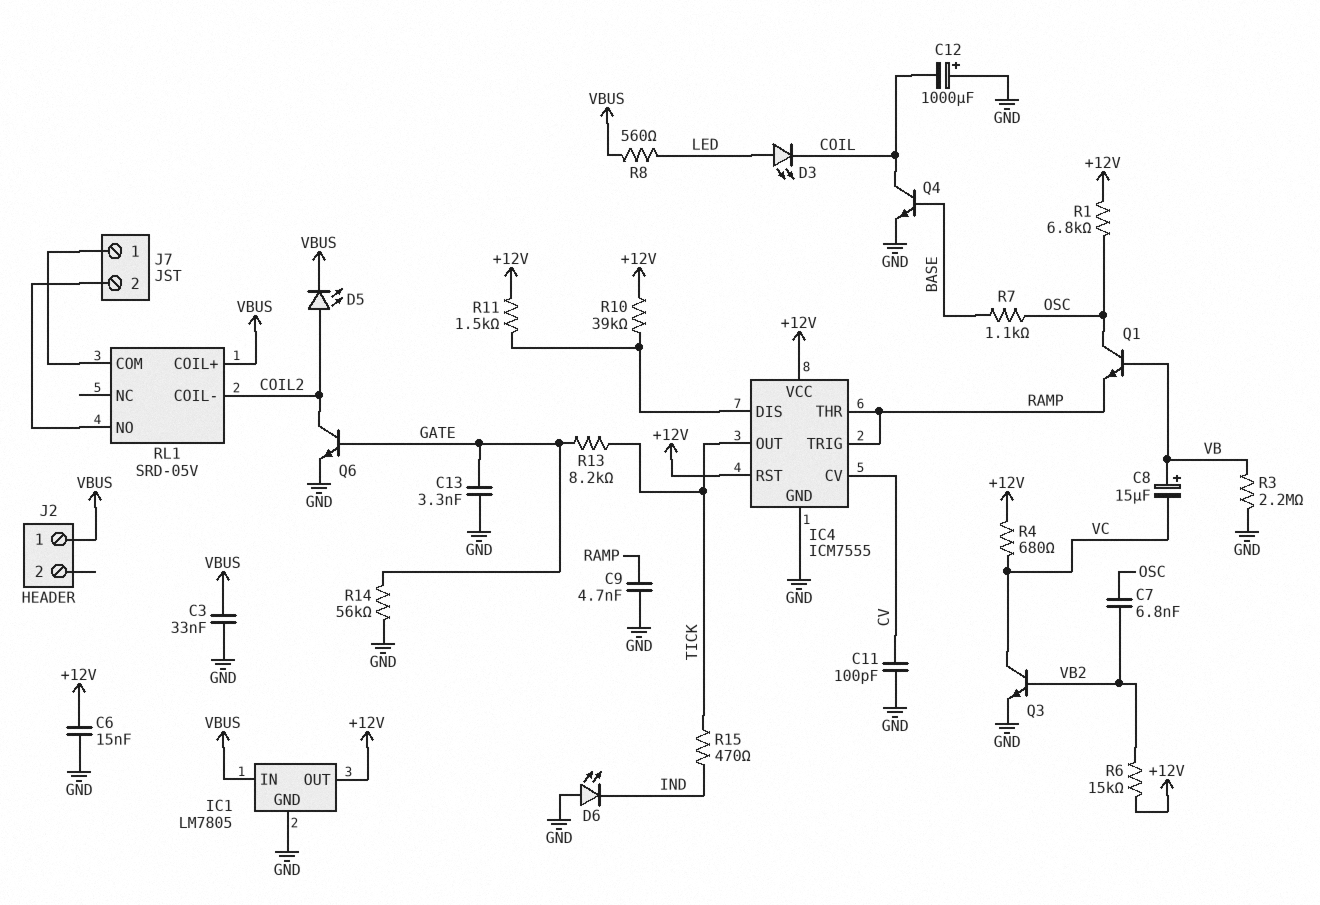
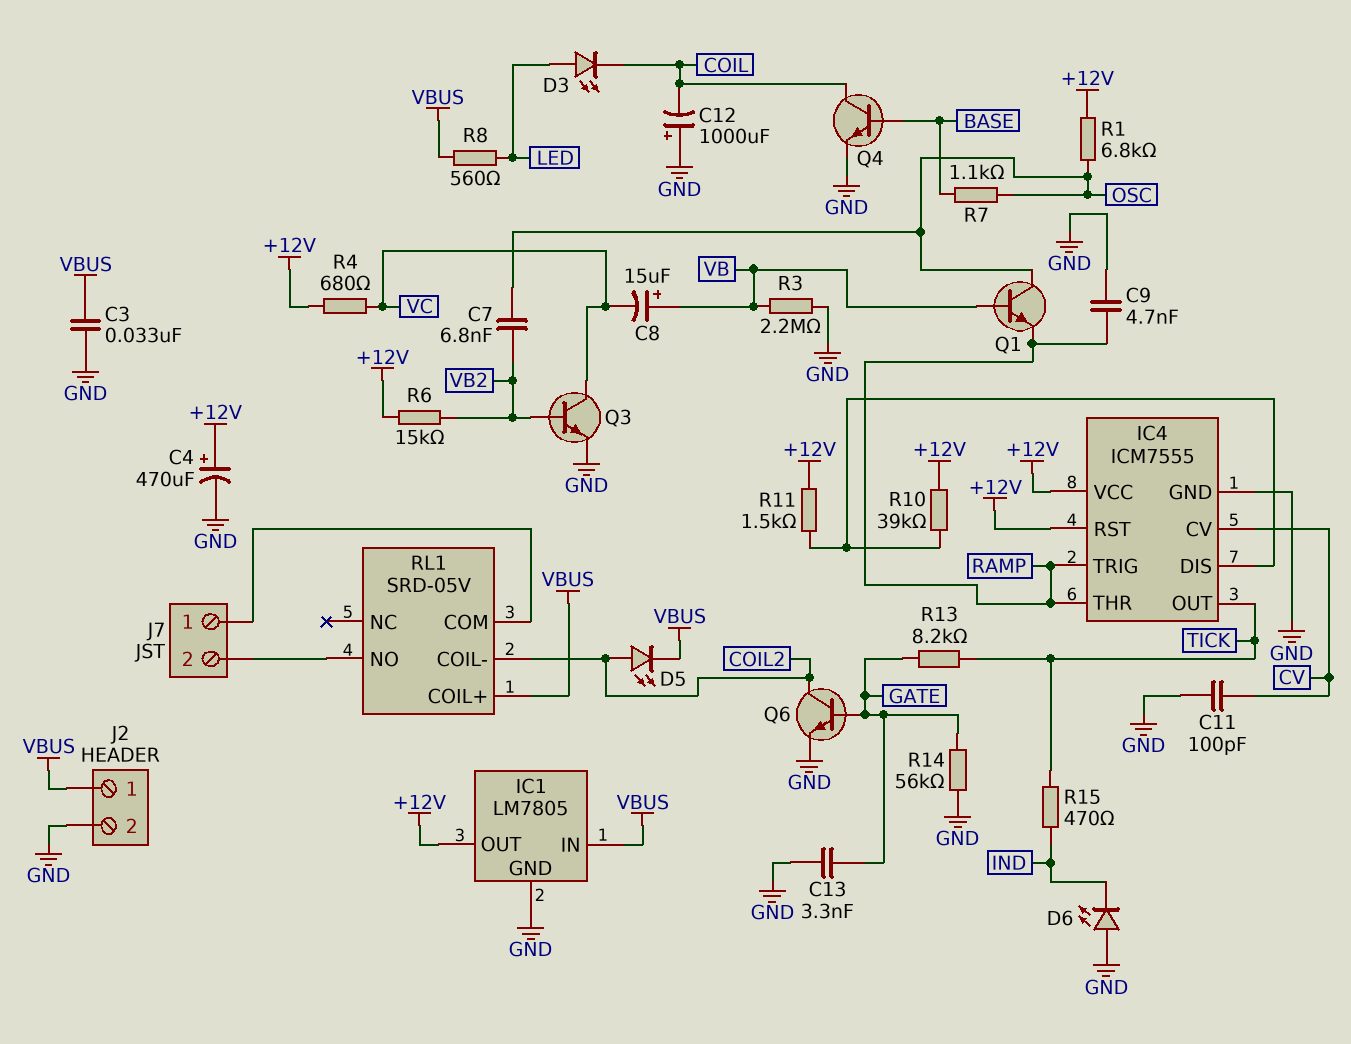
C4: none -> 470uF (plus +12V, minus GND)
C6: 15nF (+12V, GND) -> none
J2 pin 2: none -> GND

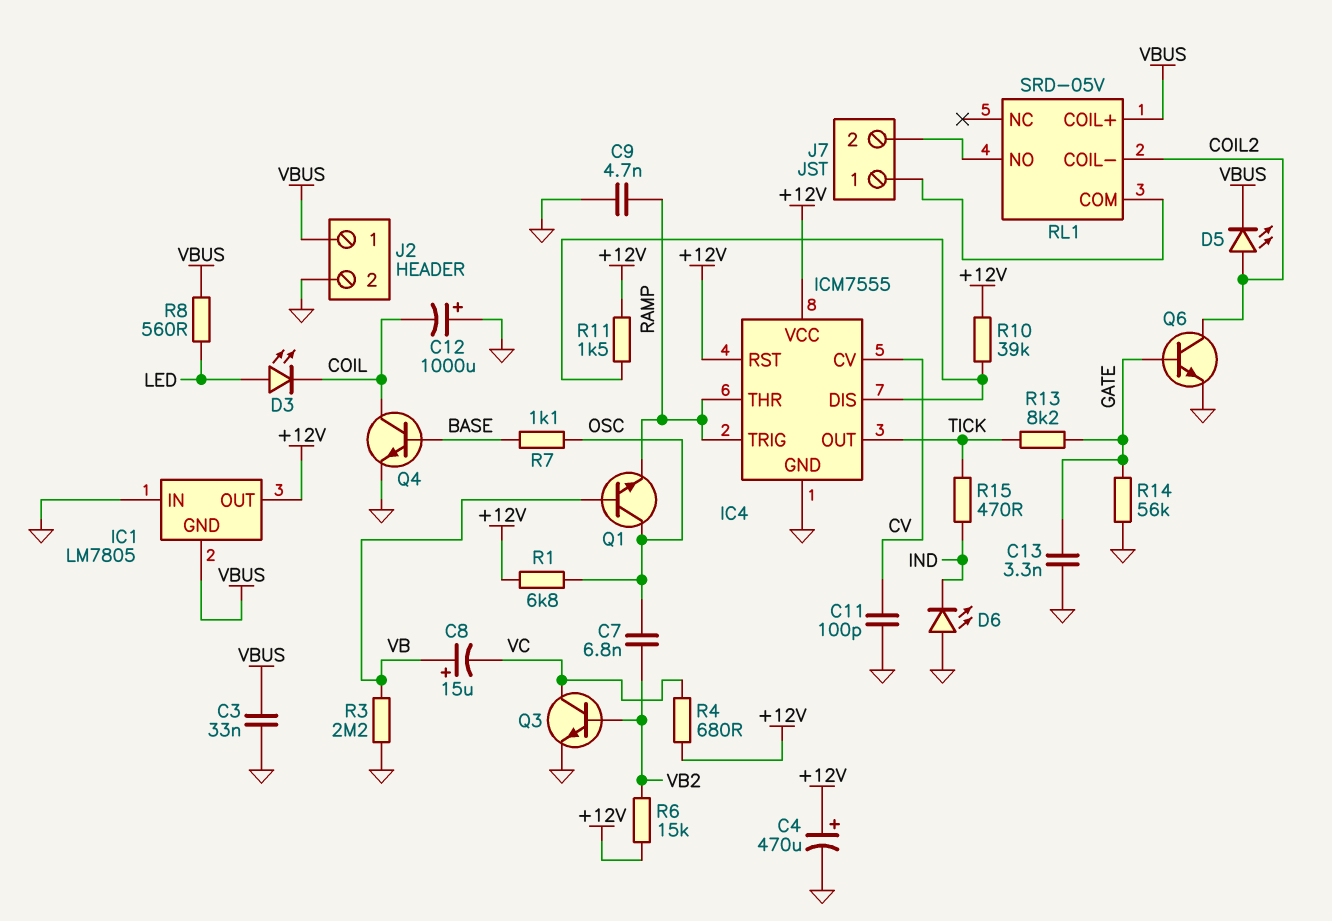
IC1 pin GND: GND -> VBUS
IC1 pin IN: VBUS -> GND

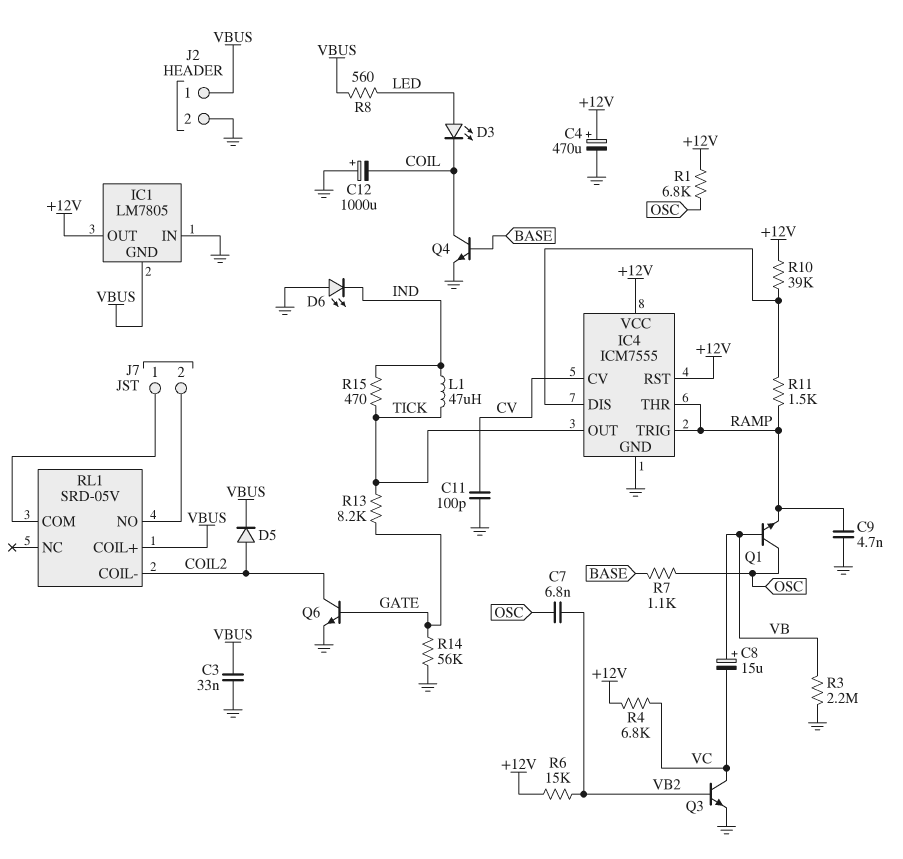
C13: 3.3nF (GATE, GND) -> none
D5: LED (A COIL2, K VBUS) -> diode (A COIL2, K VBUS)
L1: none -> 47uH (IND, TICK)
R4: 680 (+12V, VC) -> 6.8k (+12V, VC)
R11: 1.5k (+12V, IC4/DIS) -> 1.5k (IC4/DIS, RAMP)

